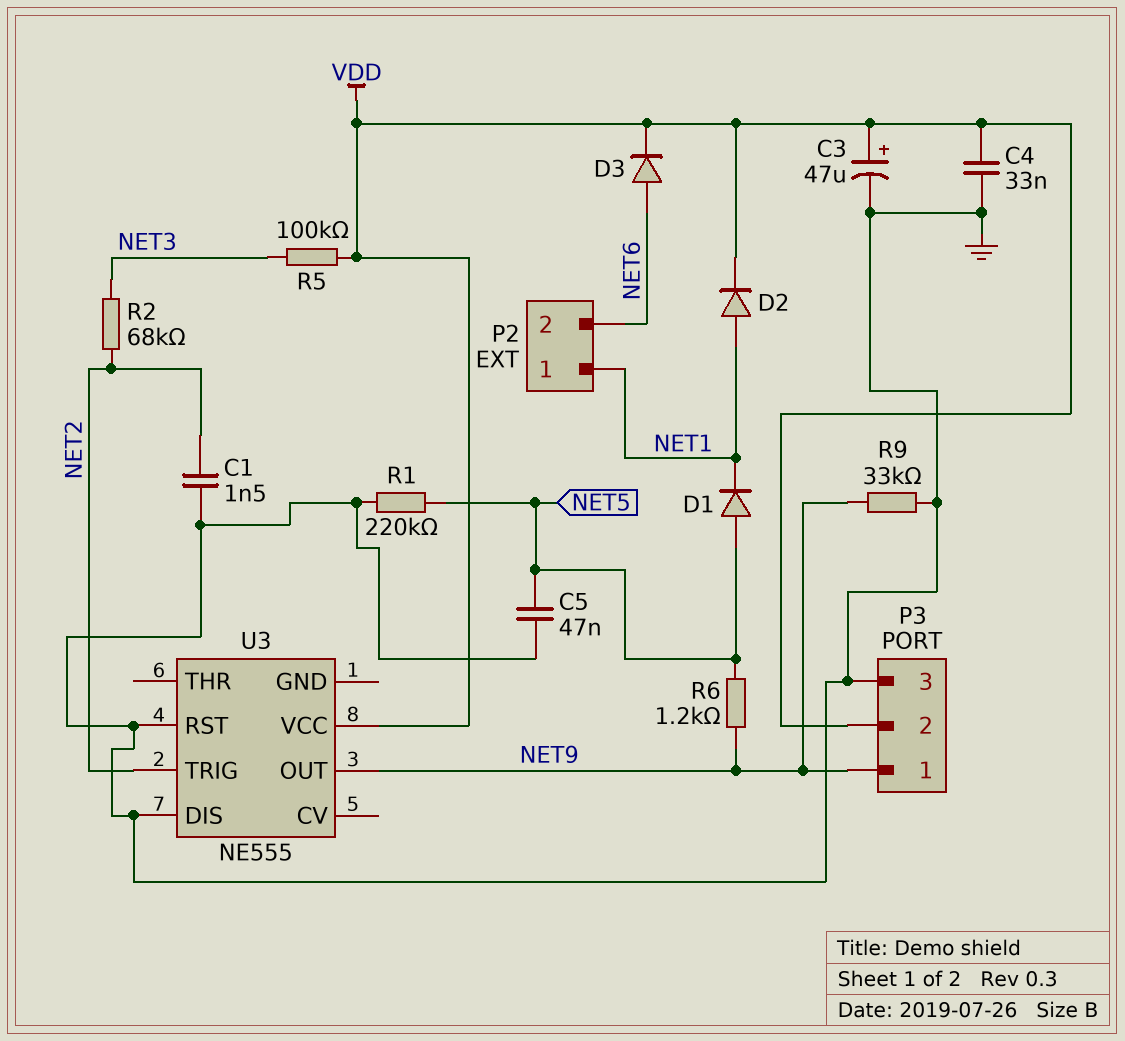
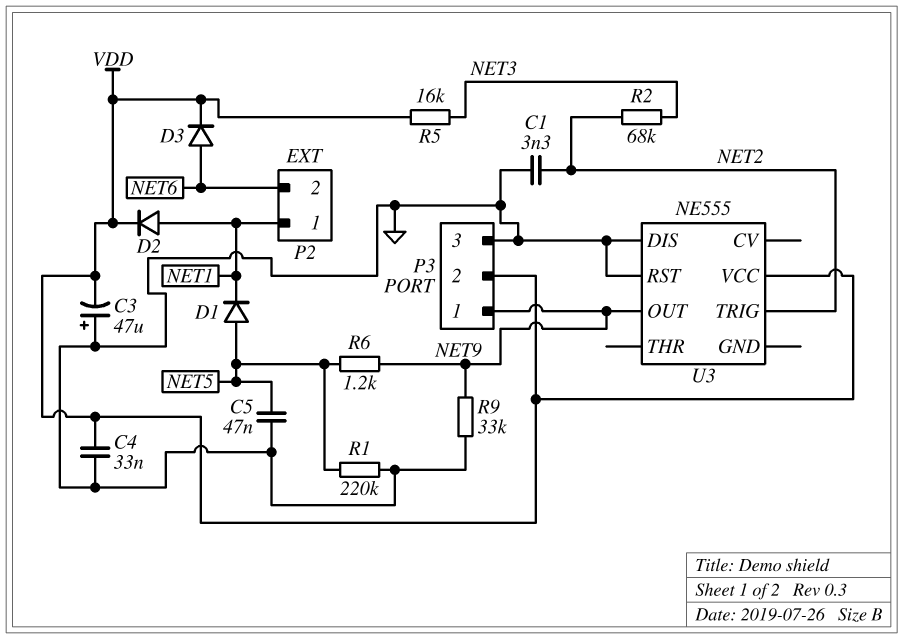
C1: 1.5nF (GND, NET2) -> 3.3nF (GND, NET2)
C3: 47uF (plus VDD, minus GND) -> 47uF (plus GND, minus VDD)
R5: 100k (NET3, VDD) -> 16k (NET3, VDD)

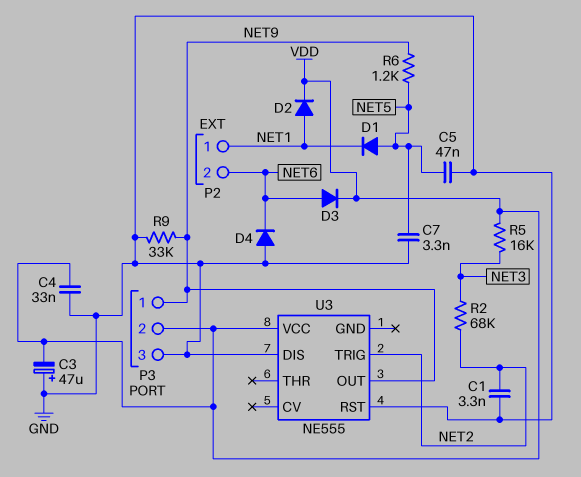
C7: none -> 3.3nF (GND, NET5)
D4: none -> diode (A GND, K NET6)
R1: 220k (GND, NET5) -> none

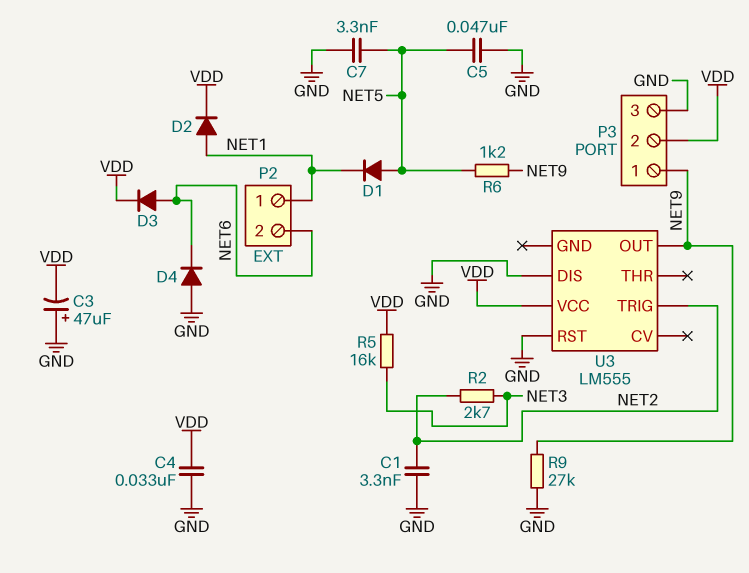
R2: 68k (NET2, NET3) -> 2.7k (NET2, NET3)
R9: 33k (GND, NET9) -> 27k (GND, NET9)
U3: NE555 -> LM555

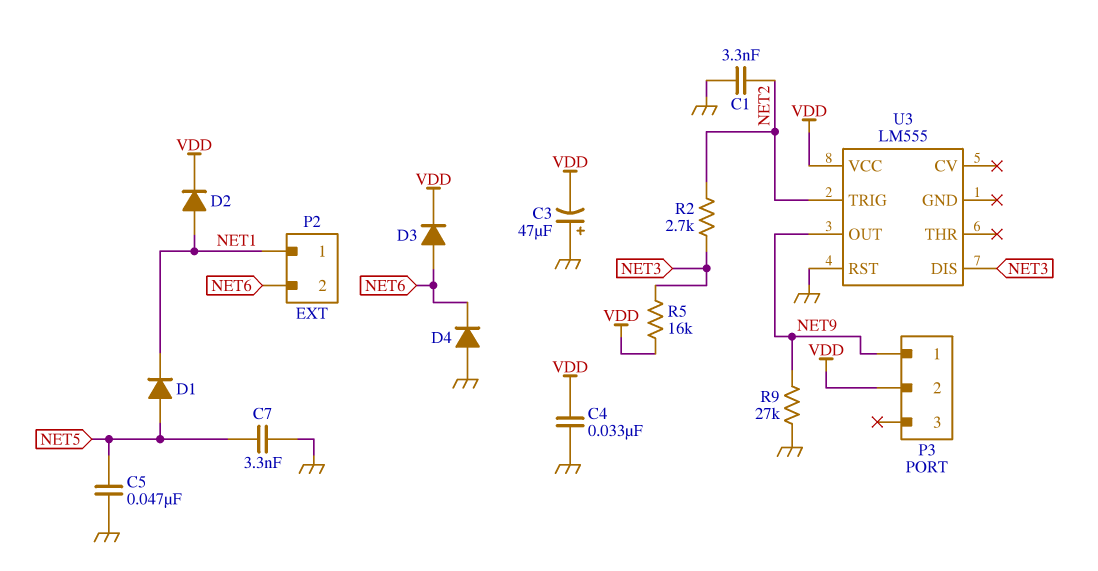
P3 pin 3: GND -> none
R6: 1.2k (NET5, NET9) -> none
U3 pin DIS: GND -> NET3

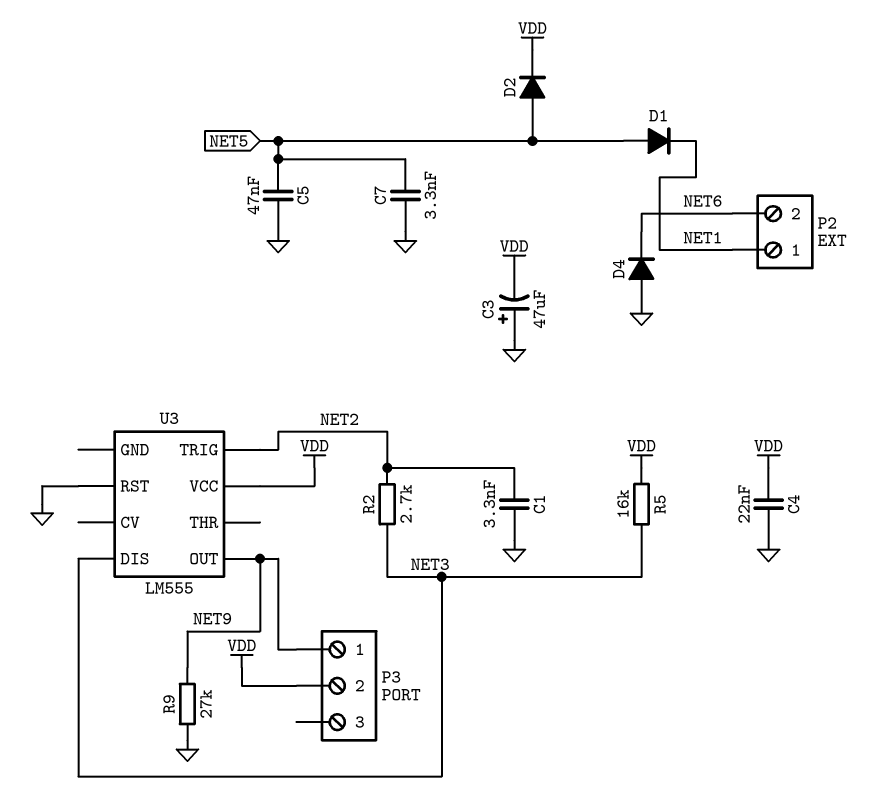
C4: 33nF (GND, VDD) -> 22nF (GND, VDD)
D2: diode (A NET1, K VDD) -> diode (A NET5, K VDD)
D3: diode (A NET6, K VDD) -> none

